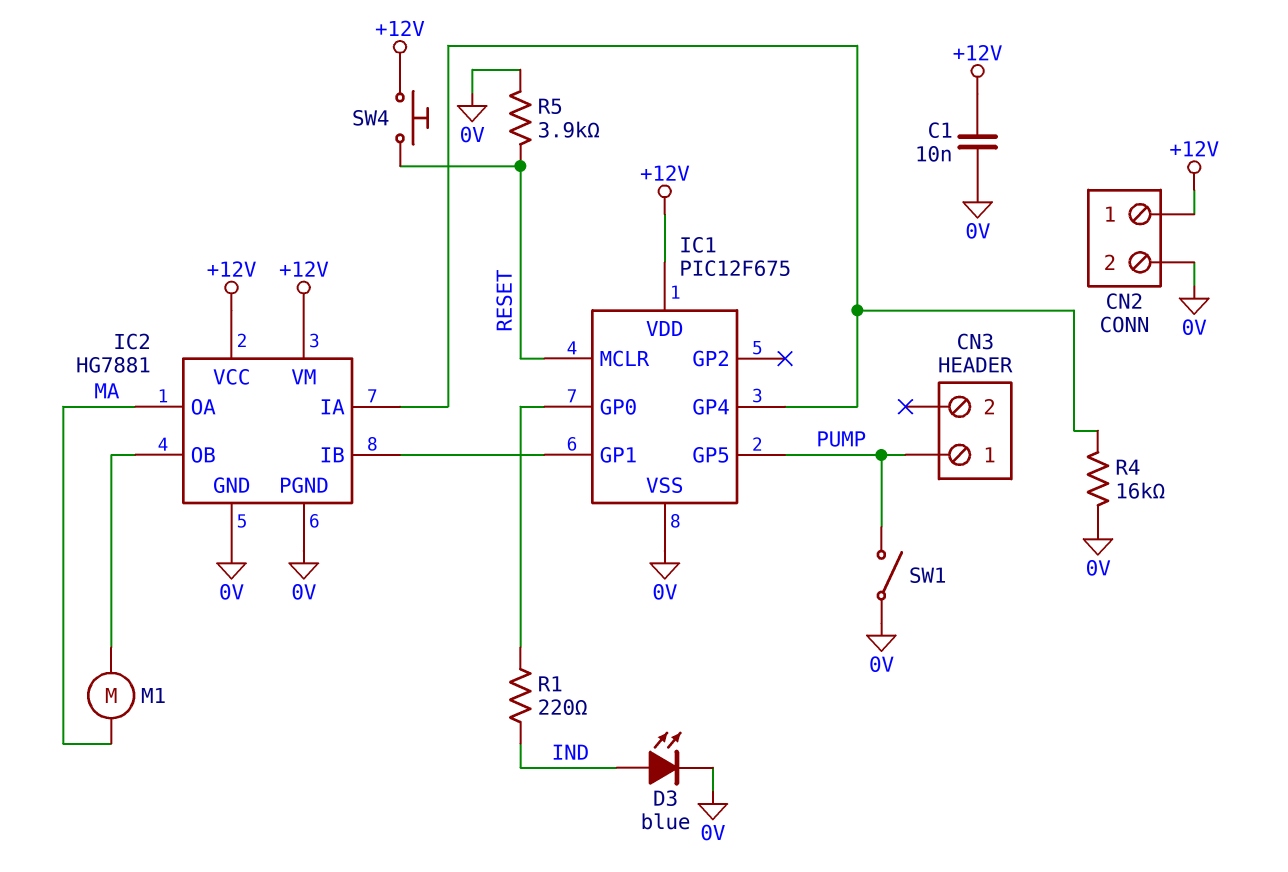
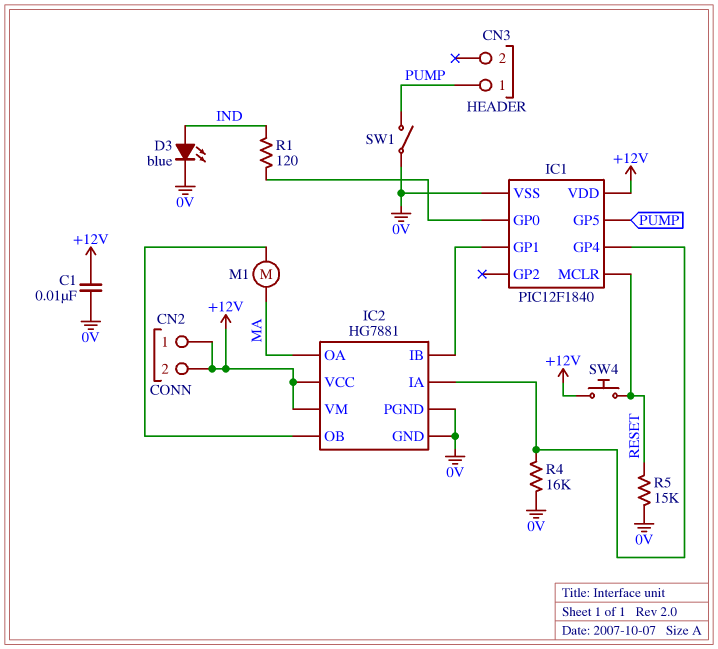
CN2 pin 2: 0V -> +12V
IC1: PIC12F675 -> PIC12F1840
R1: 220 (IC1/GP0, IND) -> 120 (IC1/GP0, IND)
R5: 3.9k (0V, RESET) -> 15k (0V, RESET)

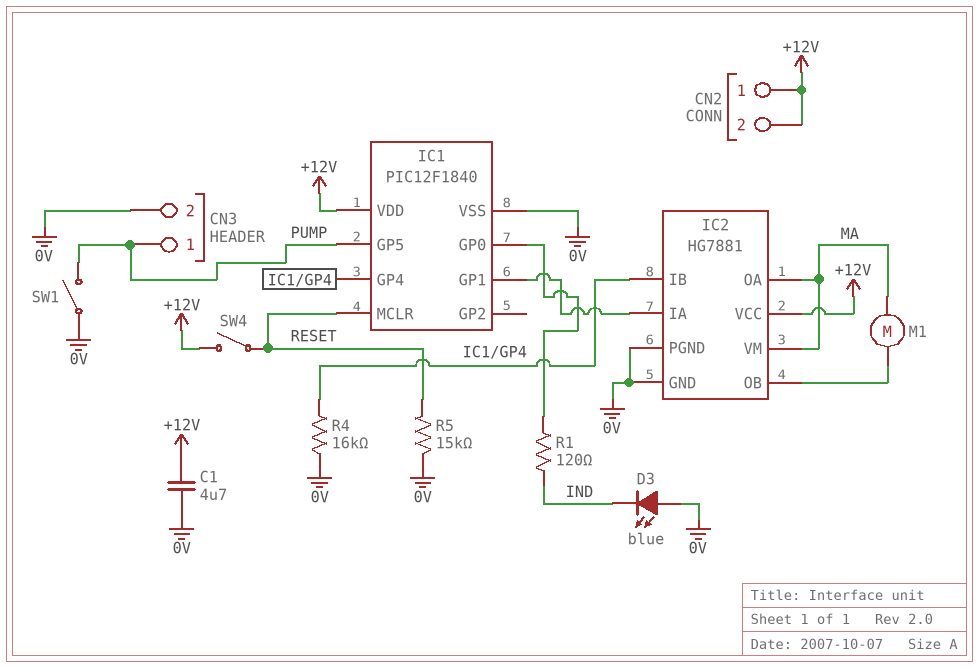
C1: 10nF (+12V, 0V) -> 4.7uF (+12V, 0V)
CN3 pin 2: none -> 0V
D3: LED blue (A IND, K 0V) -> LED blue (A 0V, K IND)
IC2 pin IA: IC1/GP4 -> IC1/GP1
IC2 pin IB: IC1/GP1 -> IC1/GP4
IC2 pin VM: +12V -> MA
SW4: button (+12V, RESET) -> switch (+12V, RESET)

